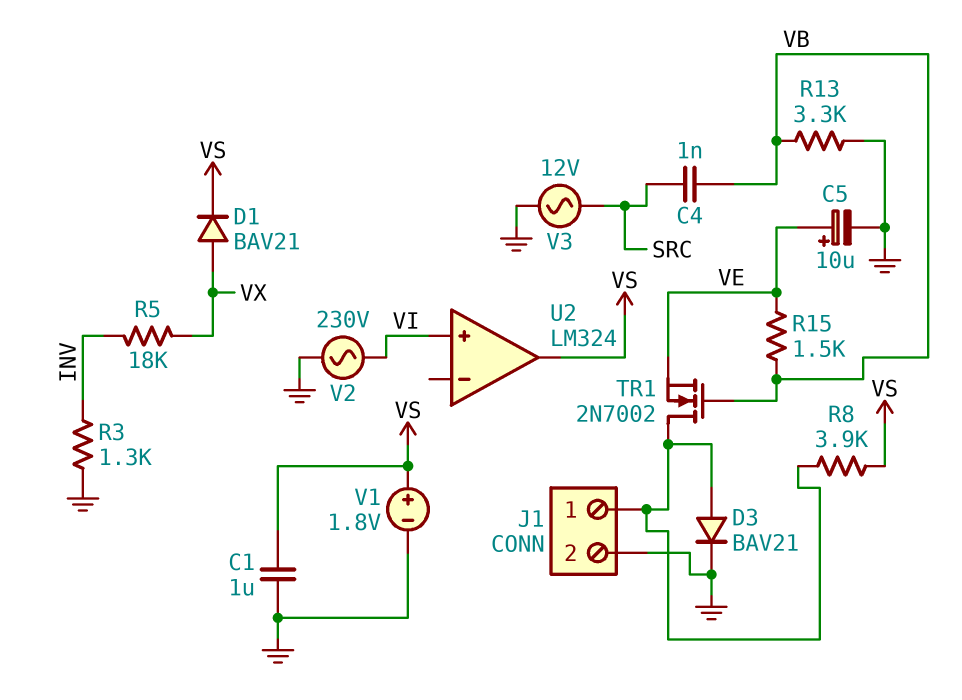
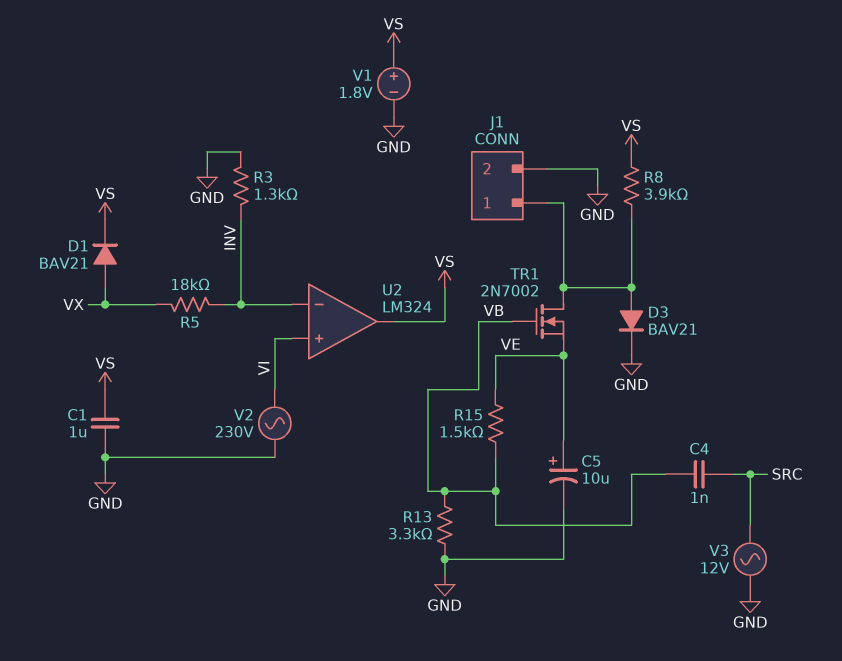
U2 pin in-: none -> INV

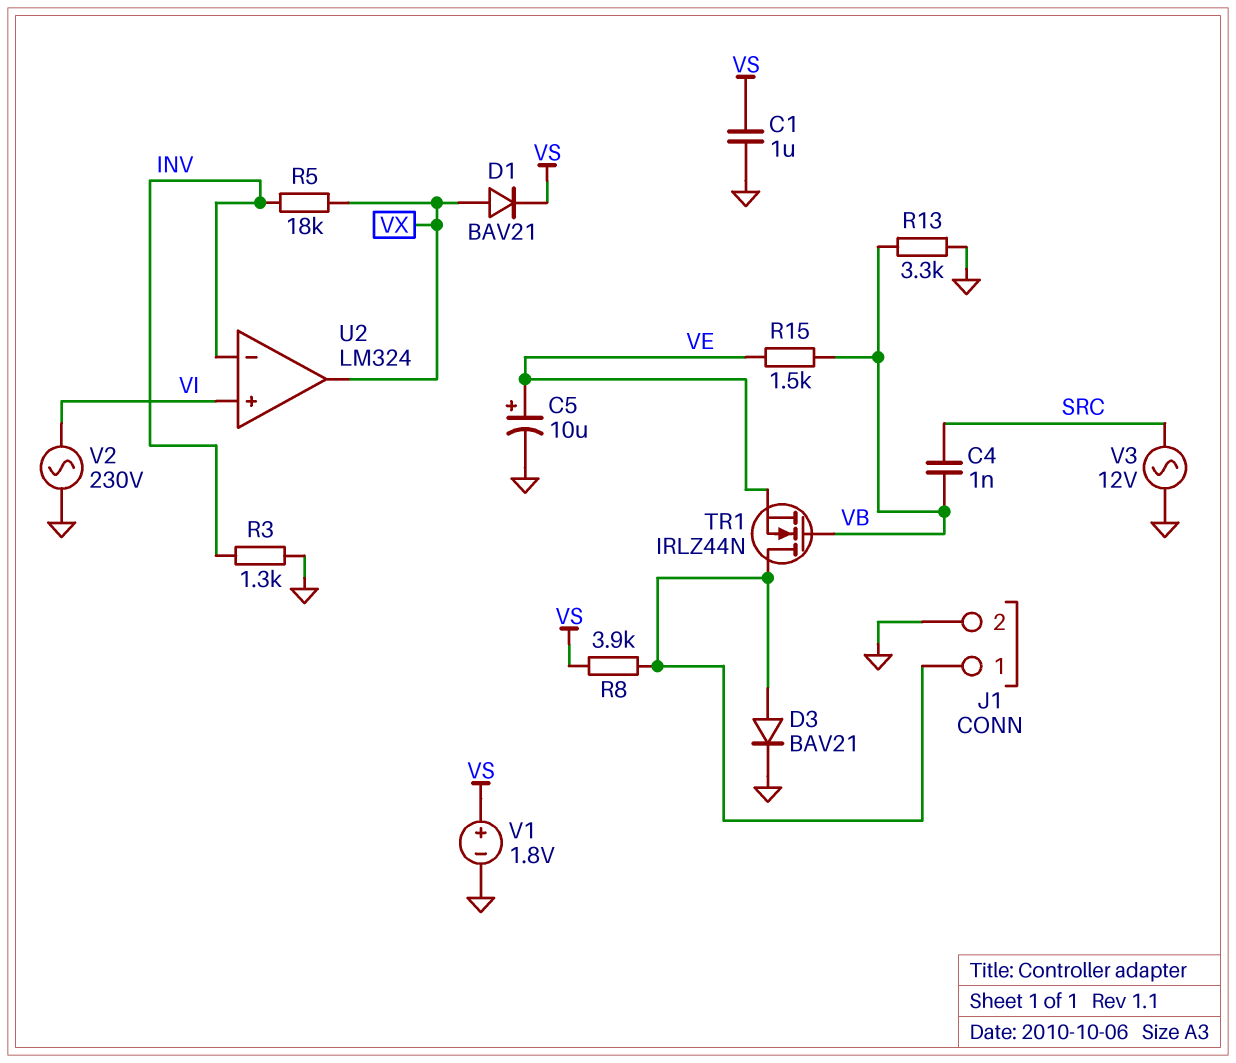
TR1: NMOS 2N7002 (G VB, D J1/1, S VE) -> NMOS IRLZ44N (G VB, D J1/1, S VE)
U2 pin out: VS -> VX

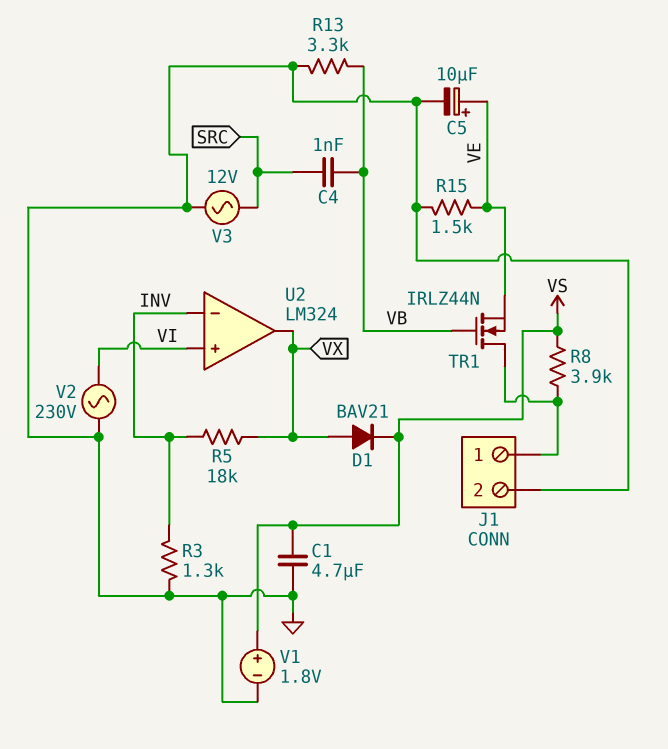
C1: 1uF (GND, VS) -> 4.7uF (GND, VS)
D3: diode BAV21 (A J1/1, K GND) -> none
R15: 1.5k (VB, VE) -> 1.5k (GND, VE)

